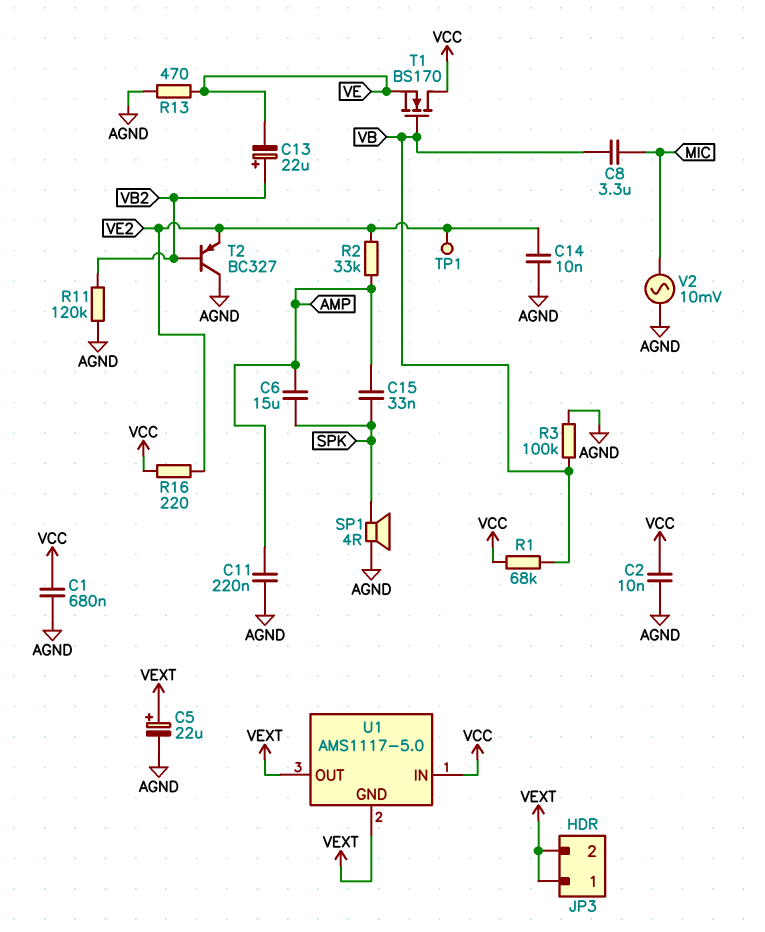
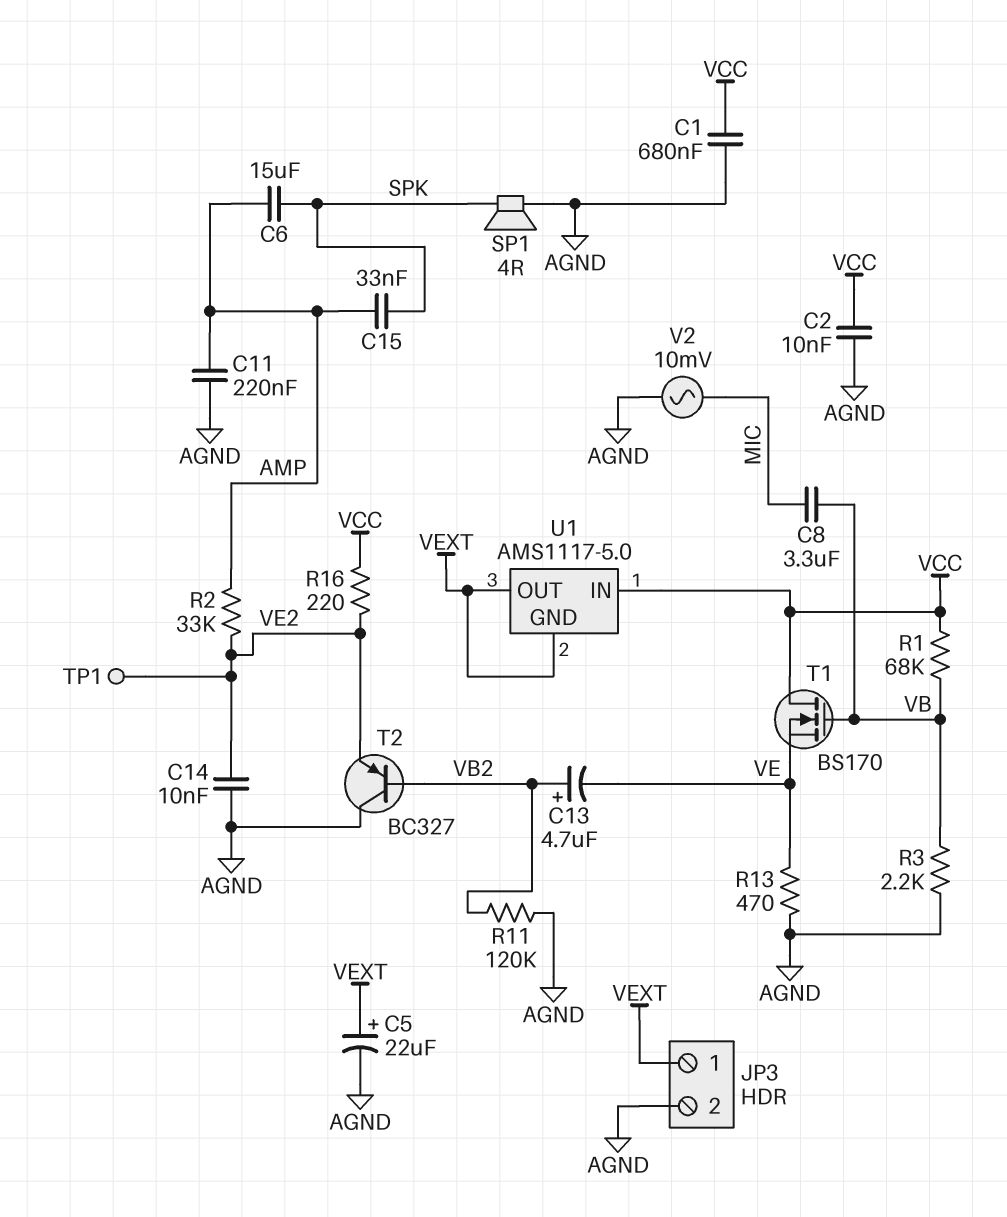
C13: 22uF (plus VB2, minus VE) -> 4.7uF (plus VB2, minus VE)
JP3 pin 2: VEXT -> AGND
R3: 100k (AGND, VB) -> 2.2k (AGND, VB)

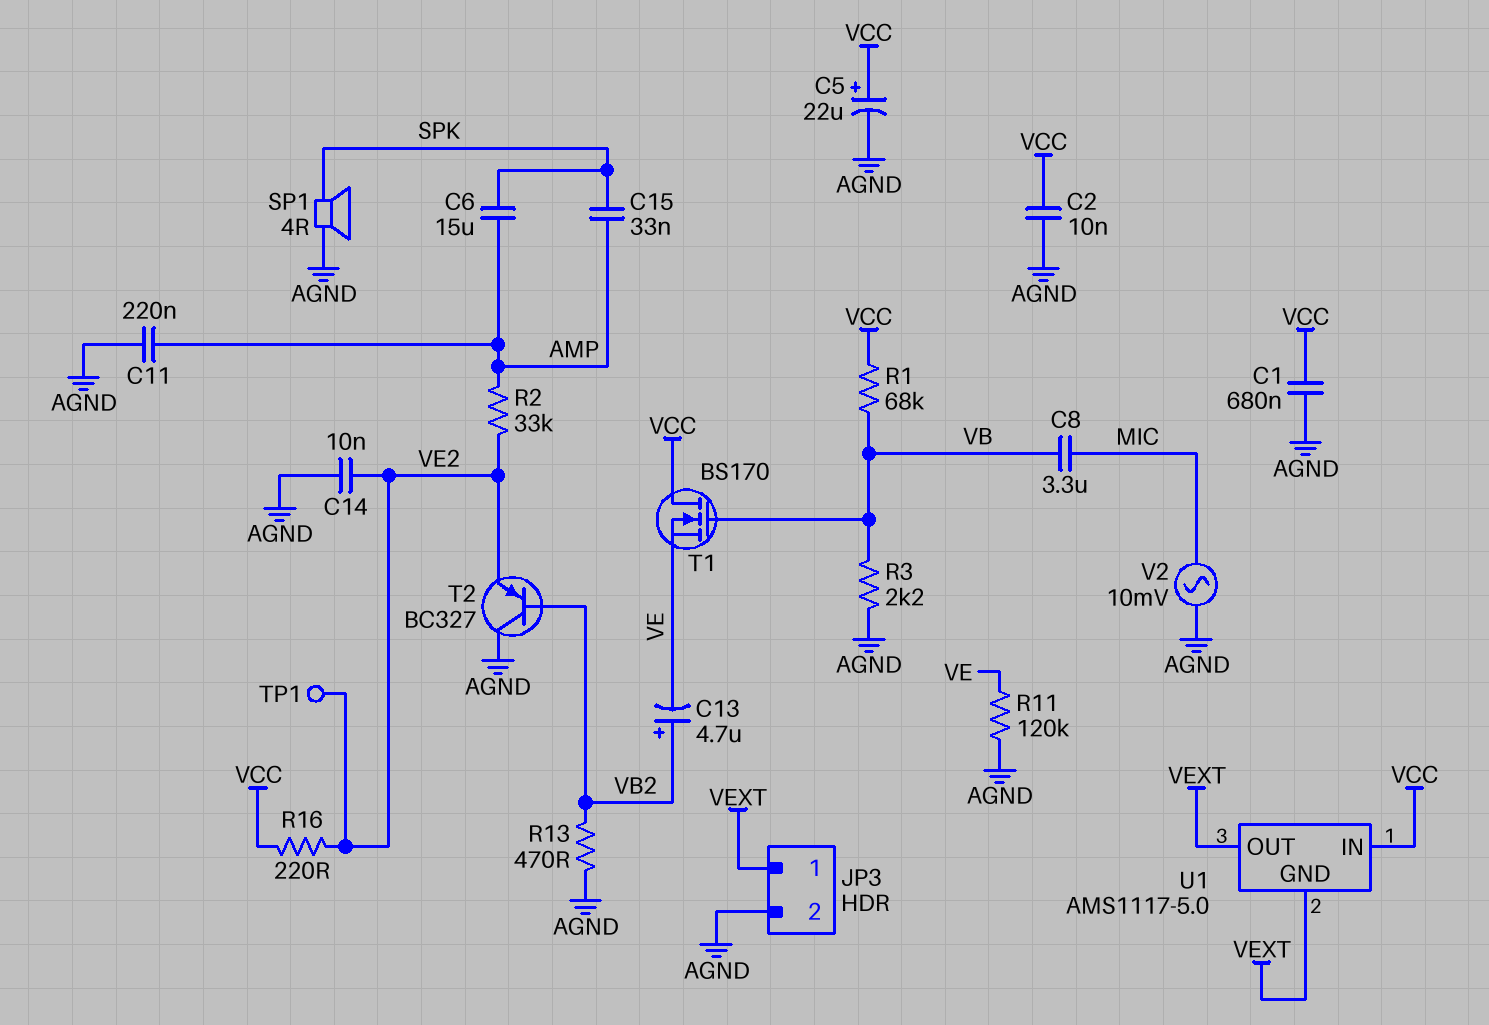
C5: 22uF (plus VEXT, minus AGND) -> 22uF (plus VCC, minus AGND)
R11: 120k (AGND, VB2) -> 120k (AGND, VE)
R13: 470 (AGND, VE) -> 470 (AGND, VB2)

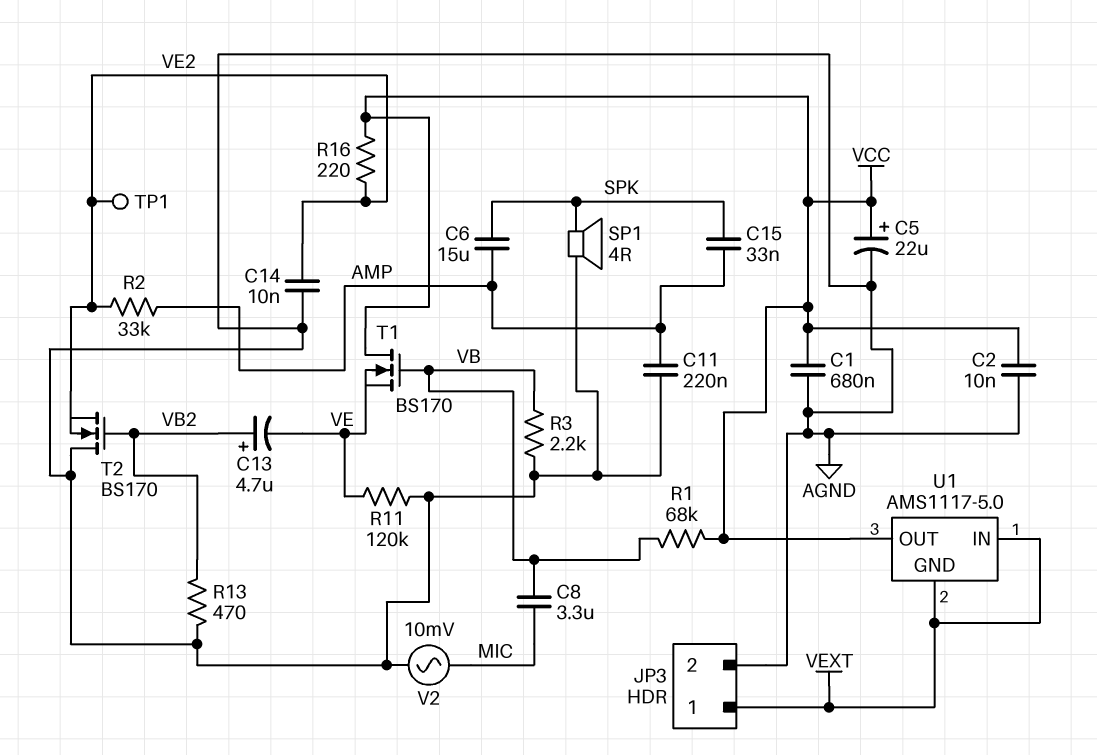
T2: PNP BC327 (B VB2, C AGND, E VE2) -> NMOS BS170 (G VB2, D AGND, S VE2)
U1 pin IN: VCC -> VEXT
U1 pin OUT: VEXT -> VCC

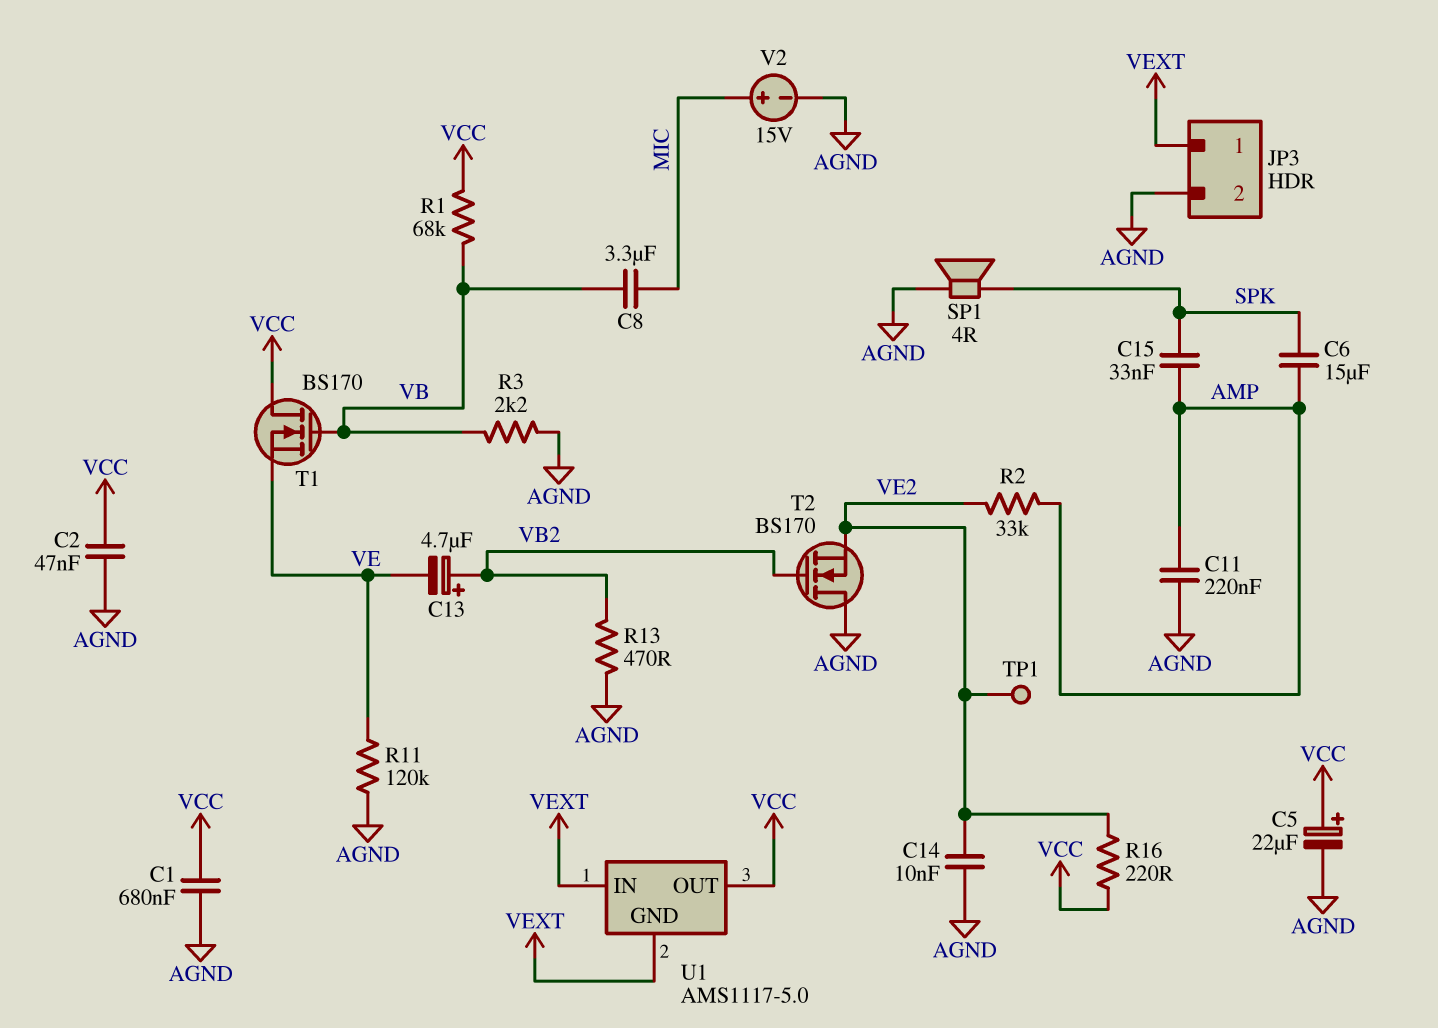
C2: 10nF (AGND, VCC) -> 47nF (AGND, VCC)
V2: AC 10mV (AGND, MIC) -> 15V (plus MIC, minus AGND)

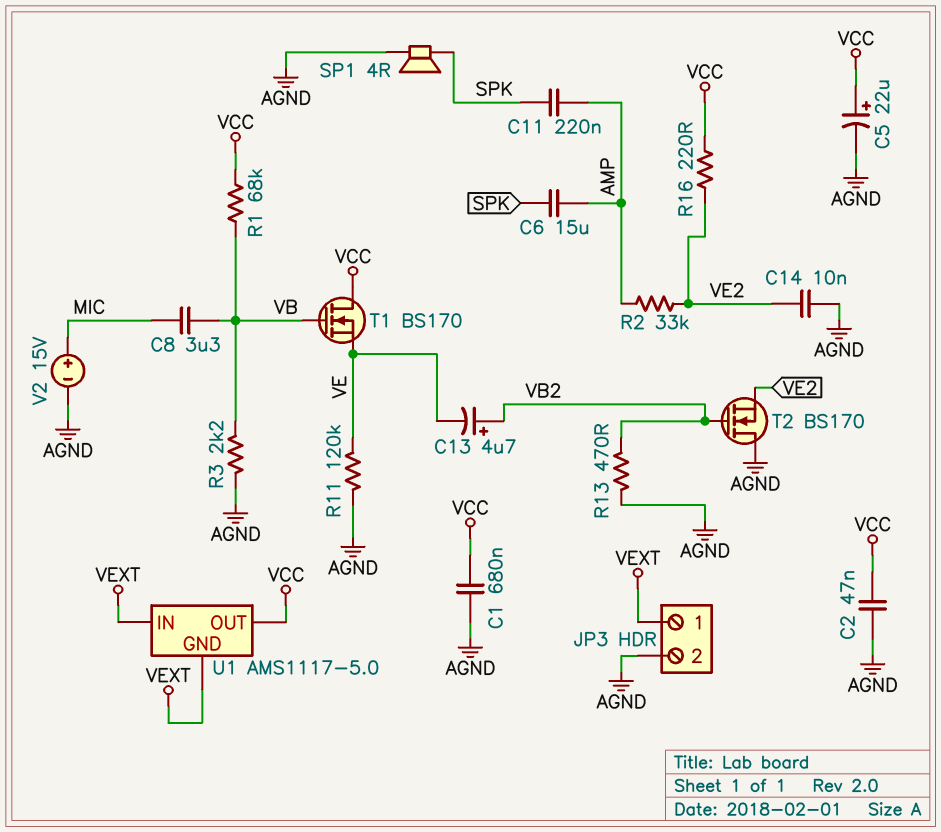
C11: 220nF (AGND, AMP) -> 220nF (AMP, SPK)
C15: 33nF (AMP, SPK) -> none
TP1: test point (VE2) -> none

